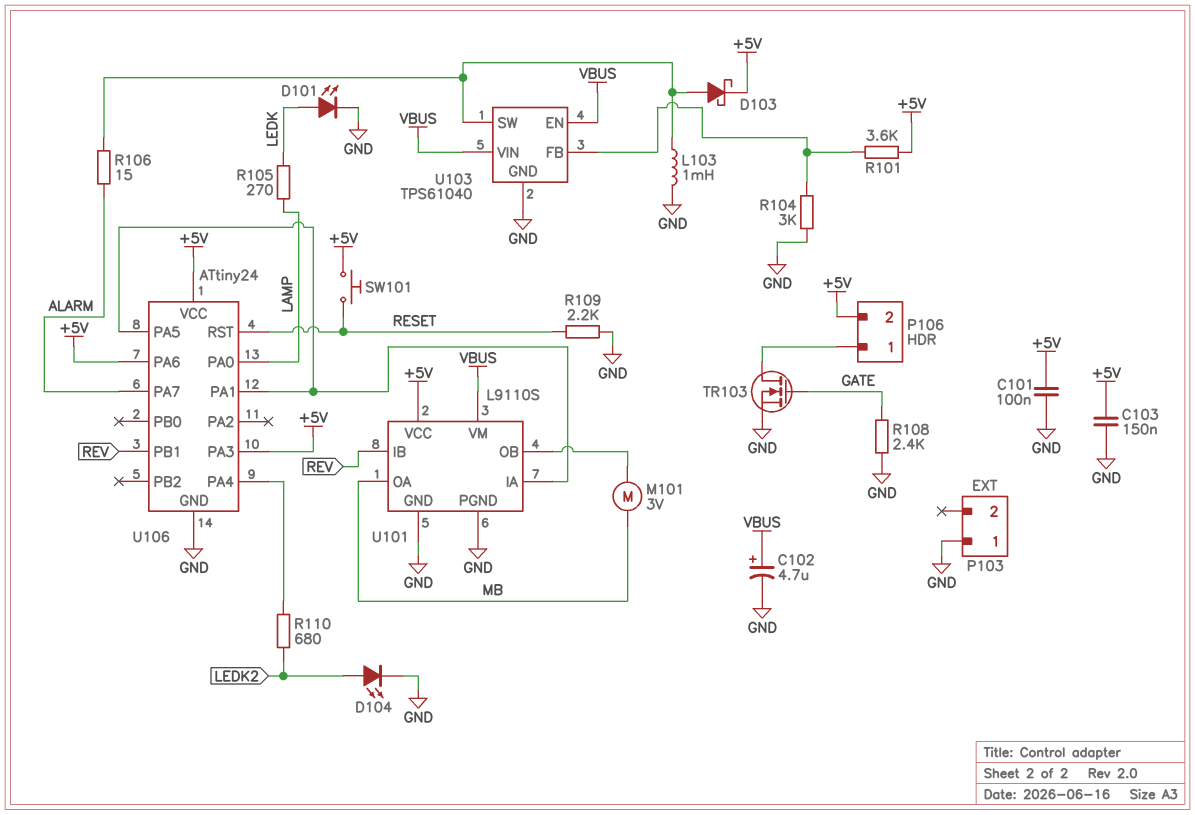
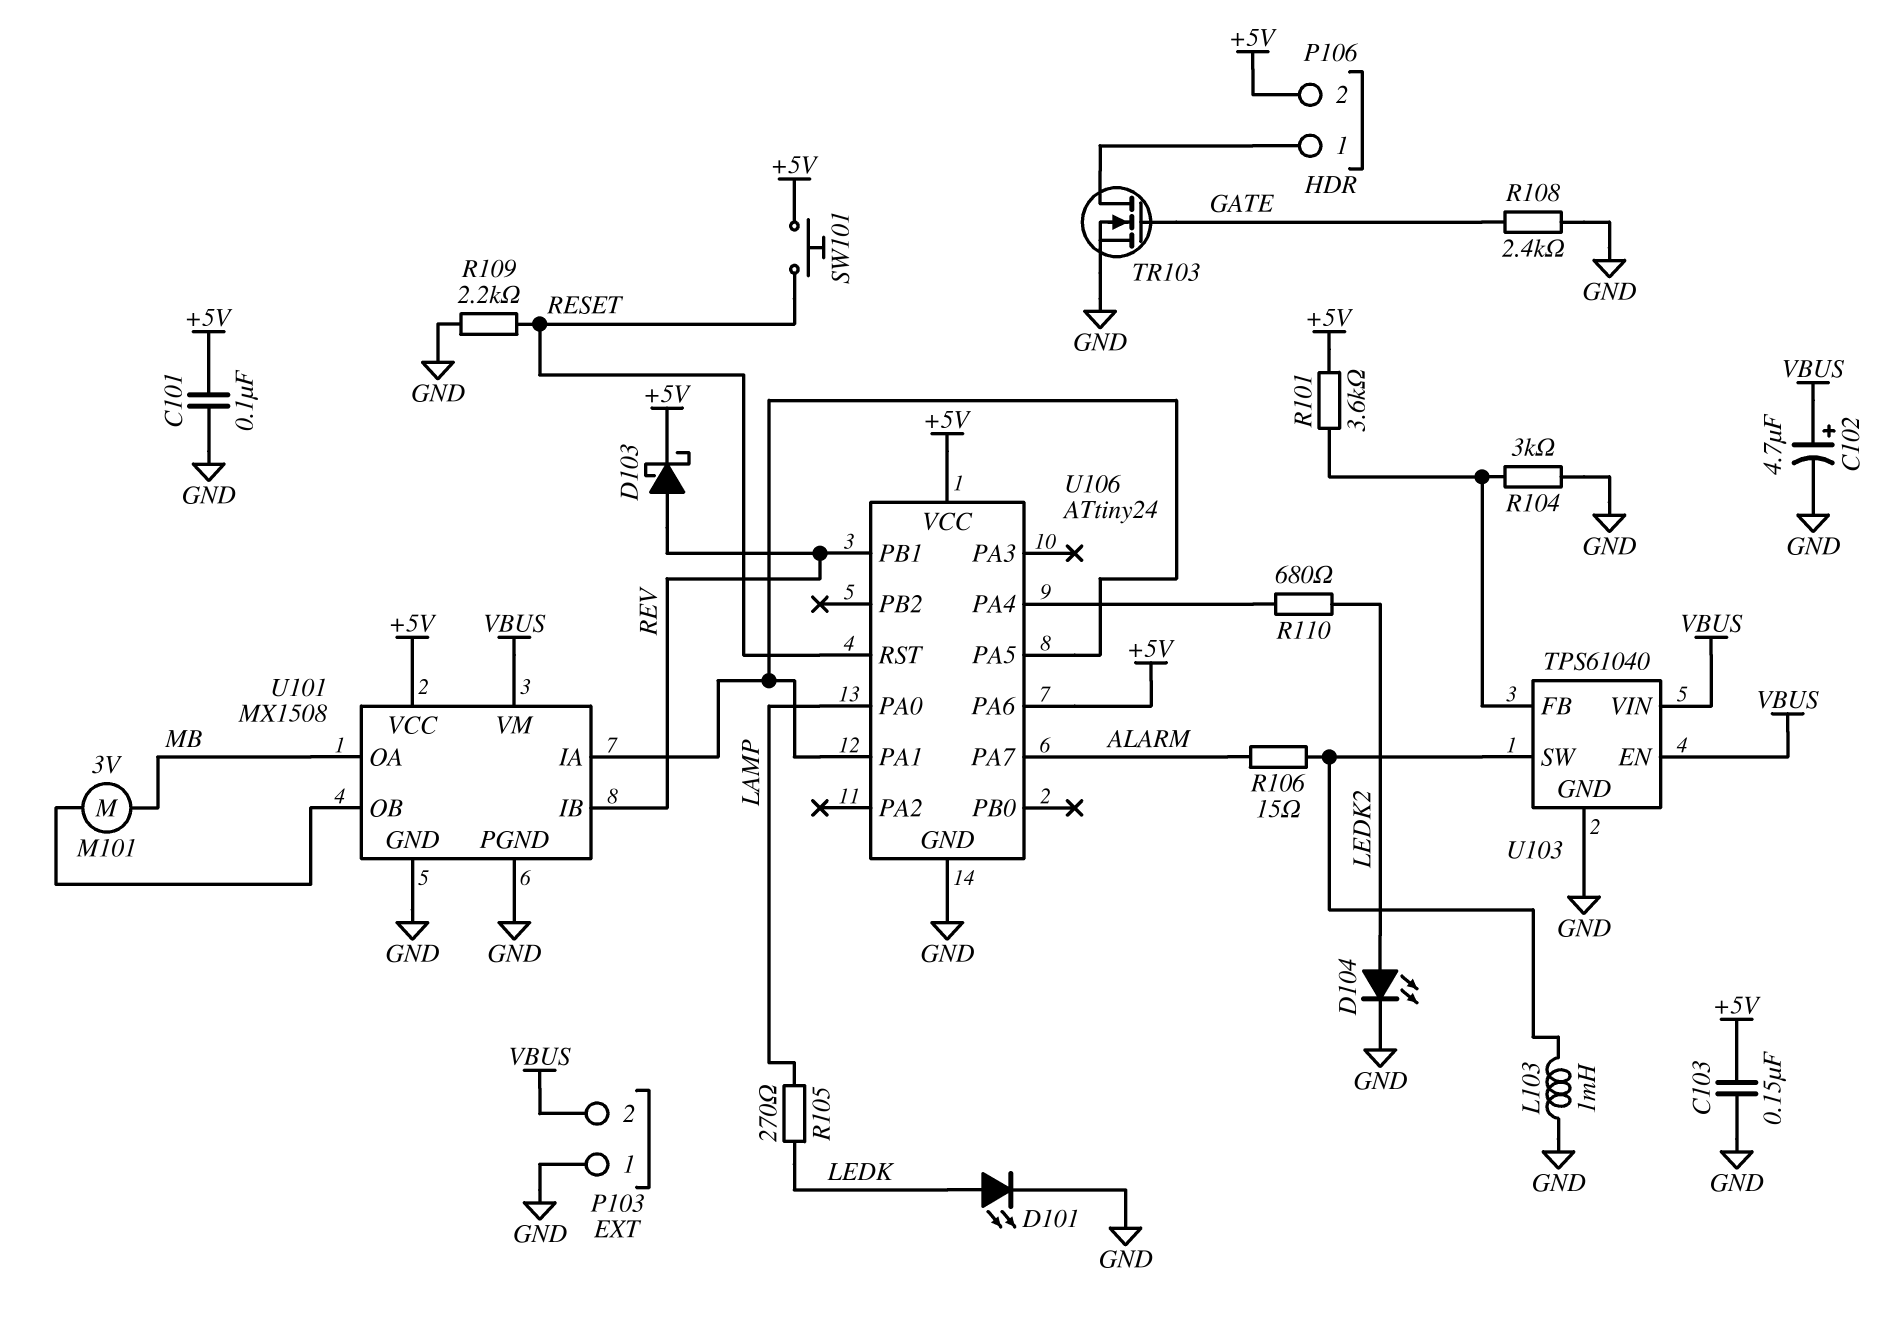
D103: schottky (A U103/SW, K +5V) -> schottky (A REV, K +5V)
P103 pin 2: none -> VBUS
U101: L9110S -> MX1508
U106 pin PA3: +5V -> none

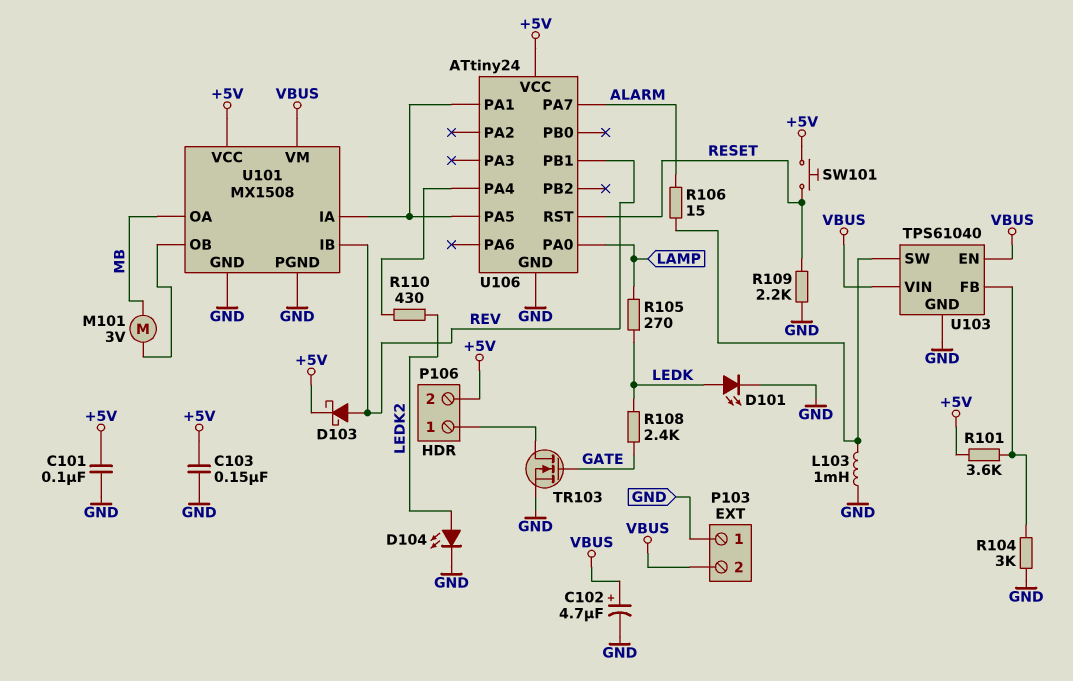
R108: 2.4k (GATE, GND) -> 2.4k (GATE, LEDK)
R110: 680 (LEDK2, U106/PA4) -> 430 (LEDK2, U106/PA4)
U106 pin PA6: +5V -> none

